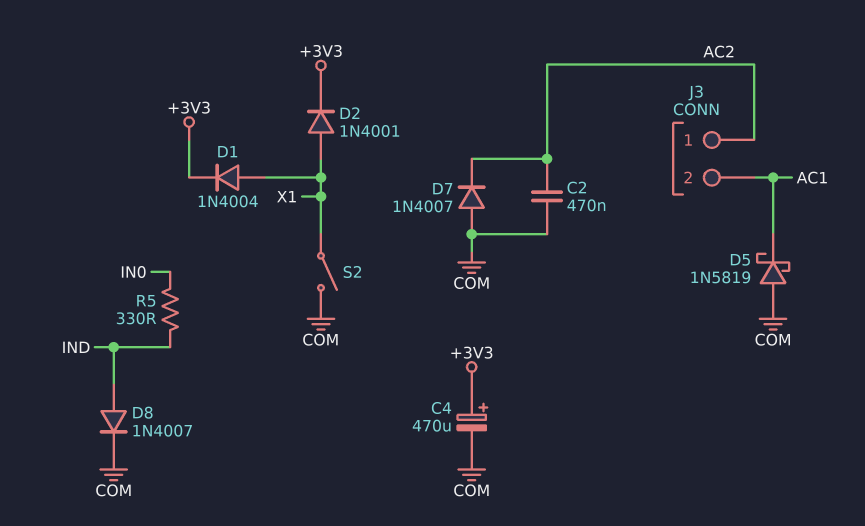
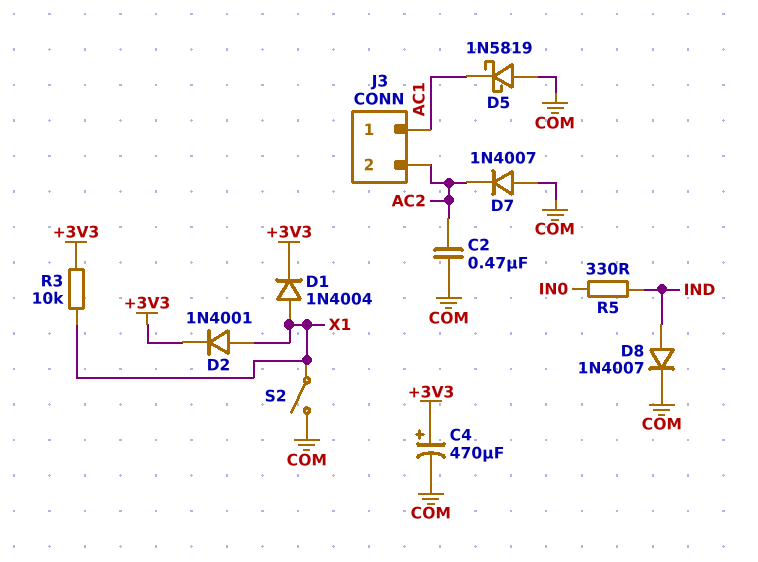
J3 pin 1: AC2 -> AC1
J3 pin 2: AC1 -> AC2
R3: none -> 10k (+3V3, X1)

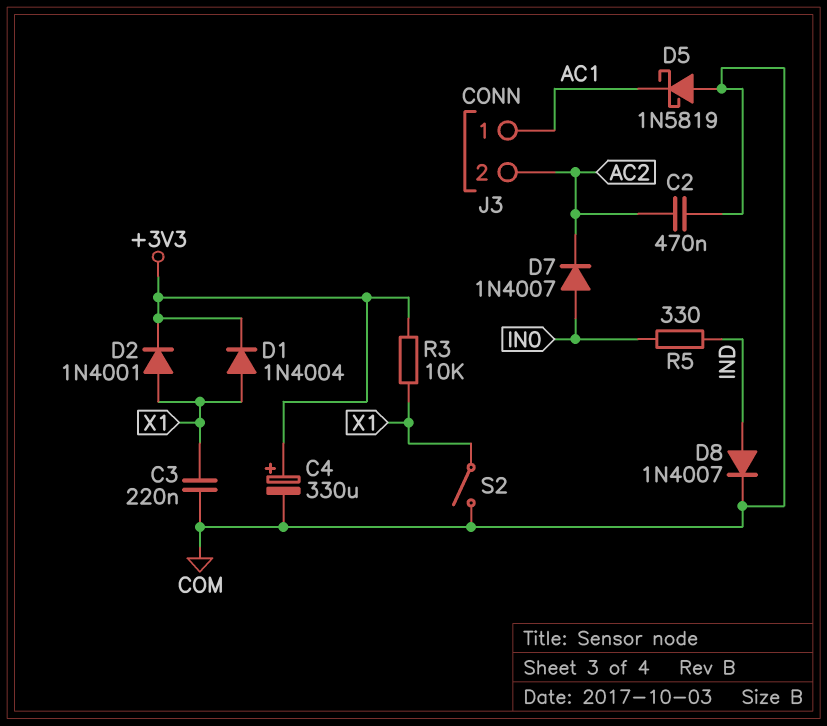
C3: none -> 220nF (COM, X1)
C4: 470uF (plus +3V3, minus COM) -> 330uF (plus +3V3, minus COM)
D7: diode 1N4007 (A COM, K AC2) -> diode 1N4007 (A IN0, K AC2)

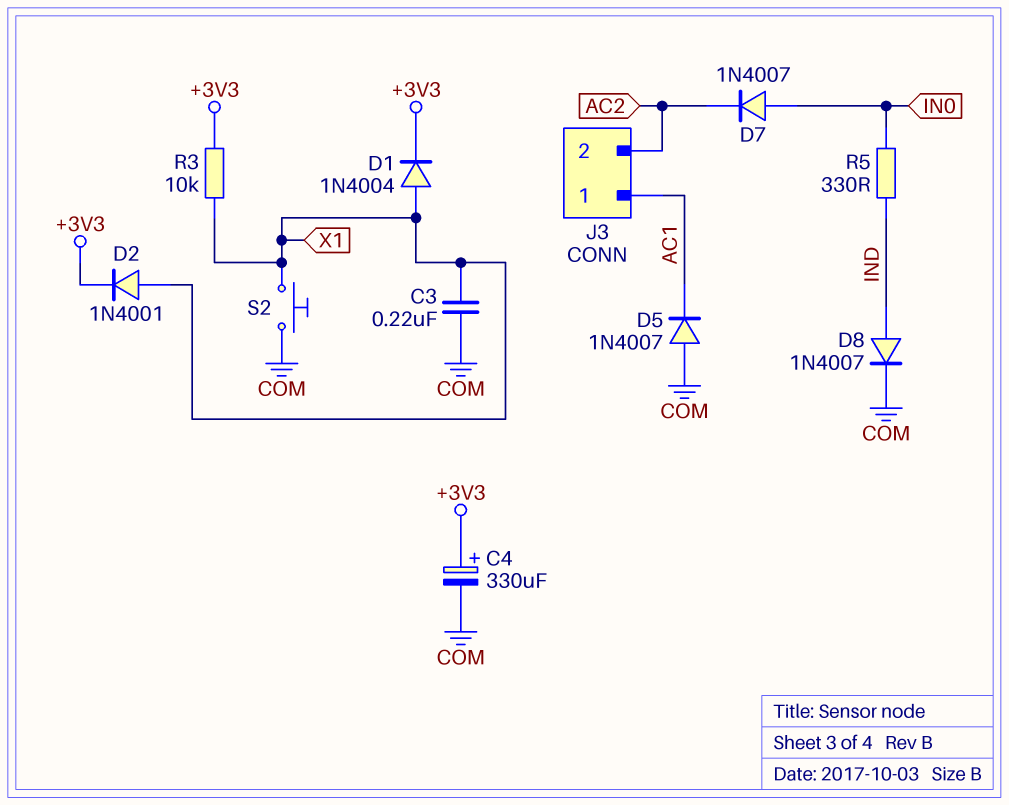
C2: 470nF (AC2, COM) -> none
D5: schottky 1N5819 (A COM, K AC1) -> diode 1N4007 (A COM, K AC1)
S2: switch (COM, X1) -> button (COM, X1)

